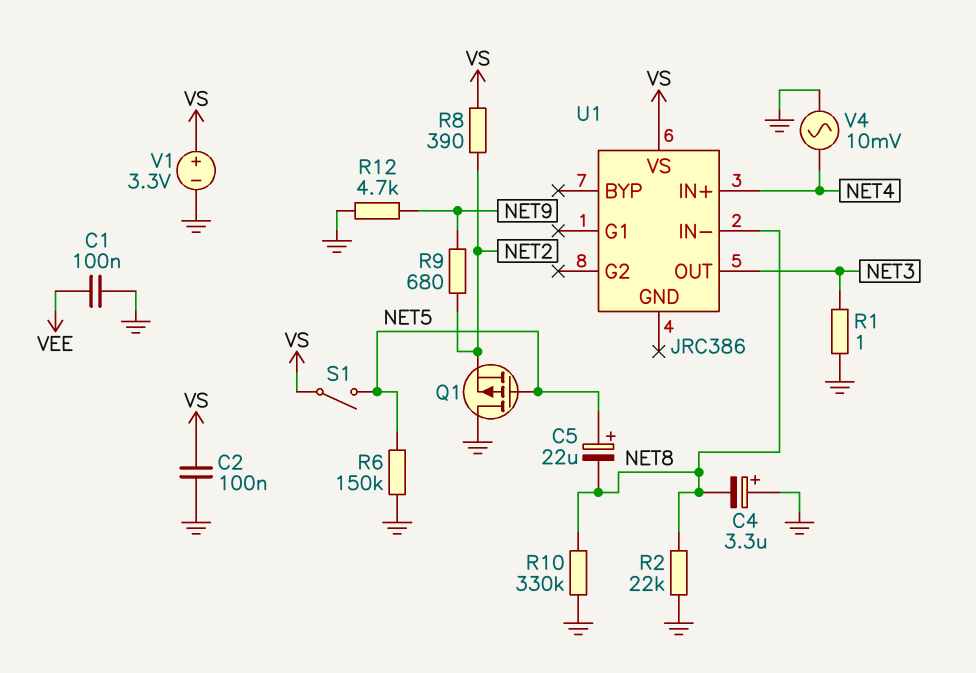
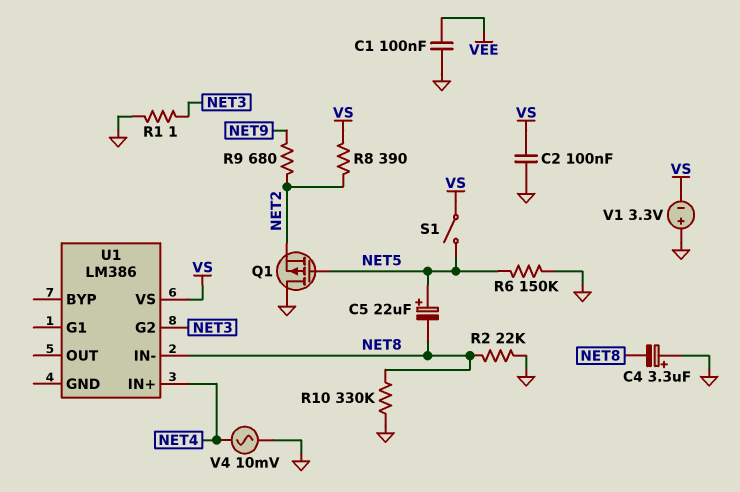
R12: 4.7k (GND, NET9) -> none
U1: JRC386 -> LM386
U1 pin G2: none -> NET3
U1 pin OUT: NET3 -> none
V1: 3.3V (plus VS, minus GND) -> 3.3V (plus GND, minus VS)

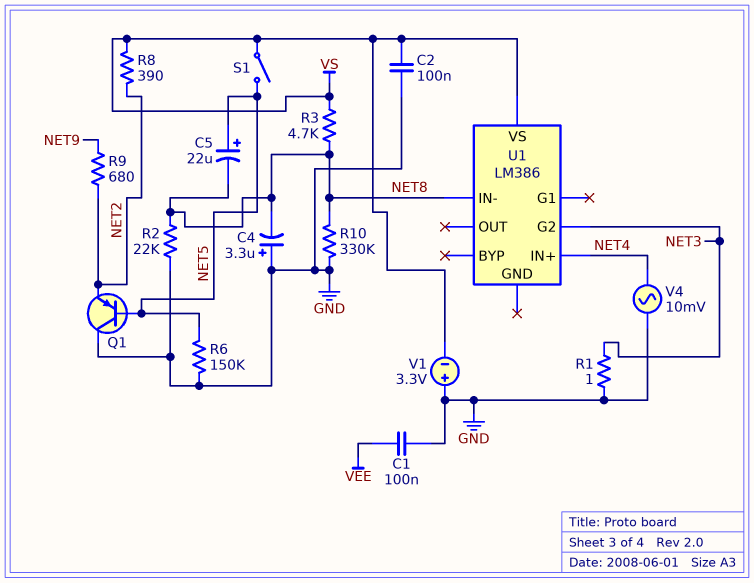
Q1: PMOS (G NET5, D GND, S NET2) -> PNP (B NET5, C GND, E NET2)
R3: none -> 4.7k (NET8, VS)

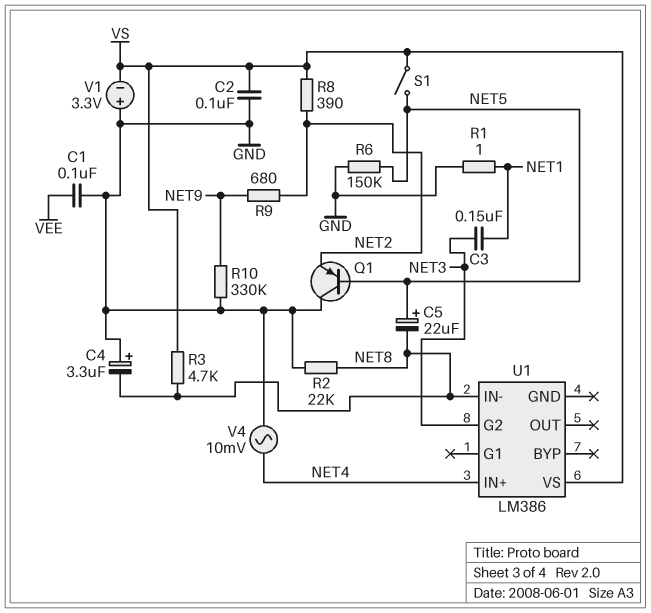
C3: none -> 150nF (NET1, NET3)
R1: 1 (GND, NET3) -> 1 (GND, NET1)
R10: 330k (GND, NET8) -> 330k (GND, NET9)

